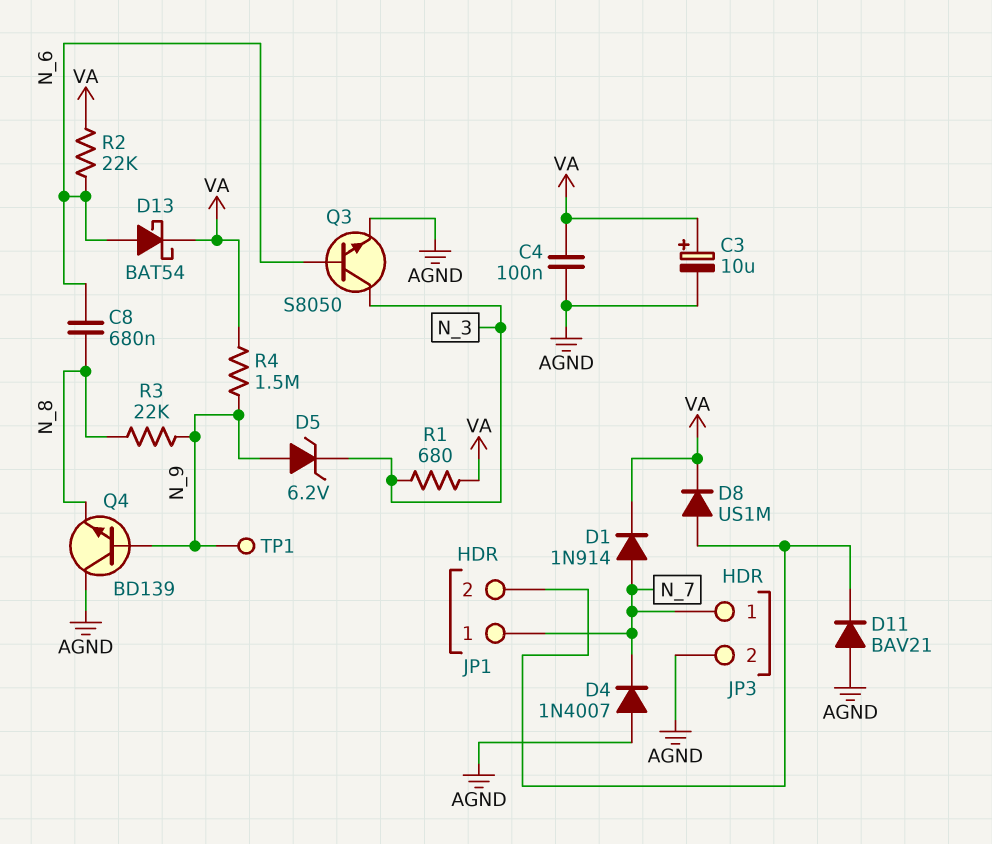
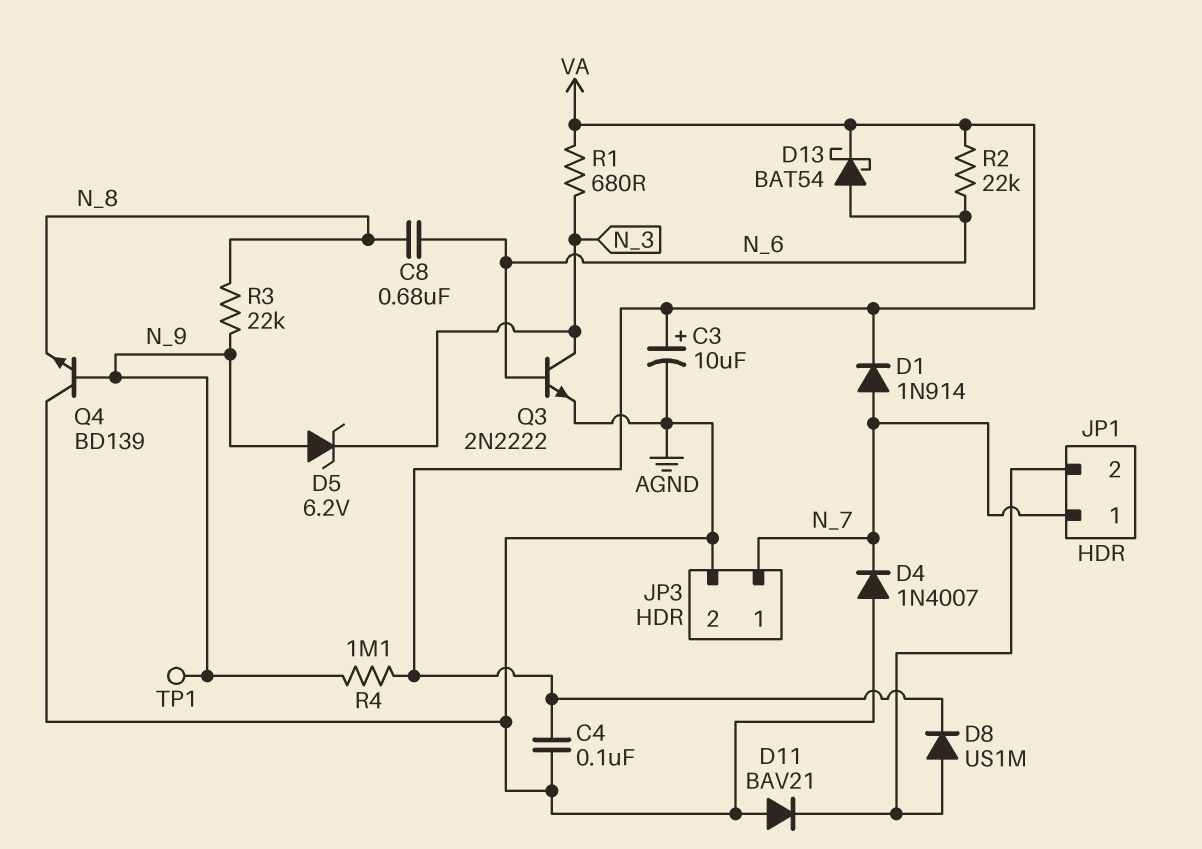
Q3: NPN S8050 (B N_6, C N_3, E AGND) -> NPN 2N2222 (B N_6, C N_3, E AGND)
R4: 1.5M (N_9, VA) -> 1.1M (N_9, VA)

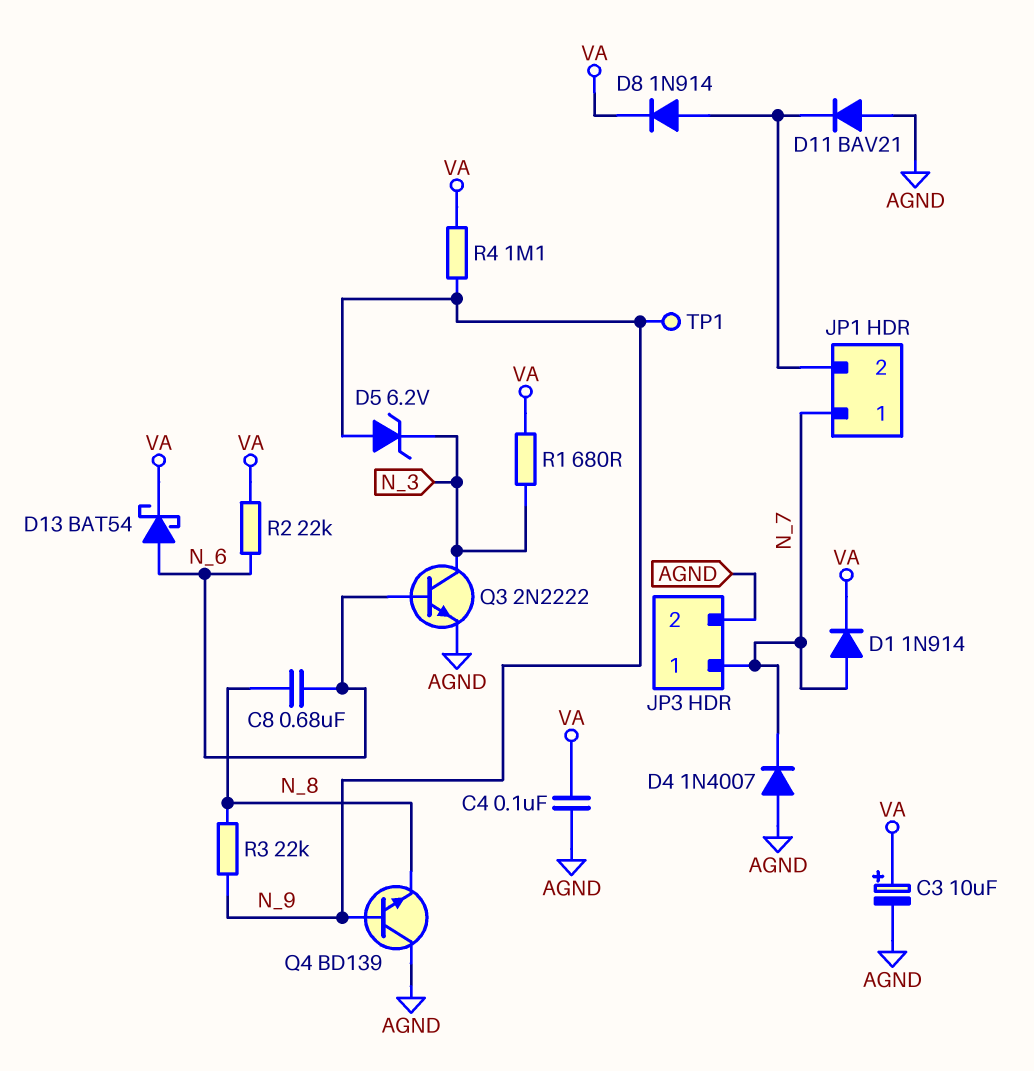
D8: diode US1M (A JP1/2, K VA) -> diode 1N914 (A JP1/2, K VA)

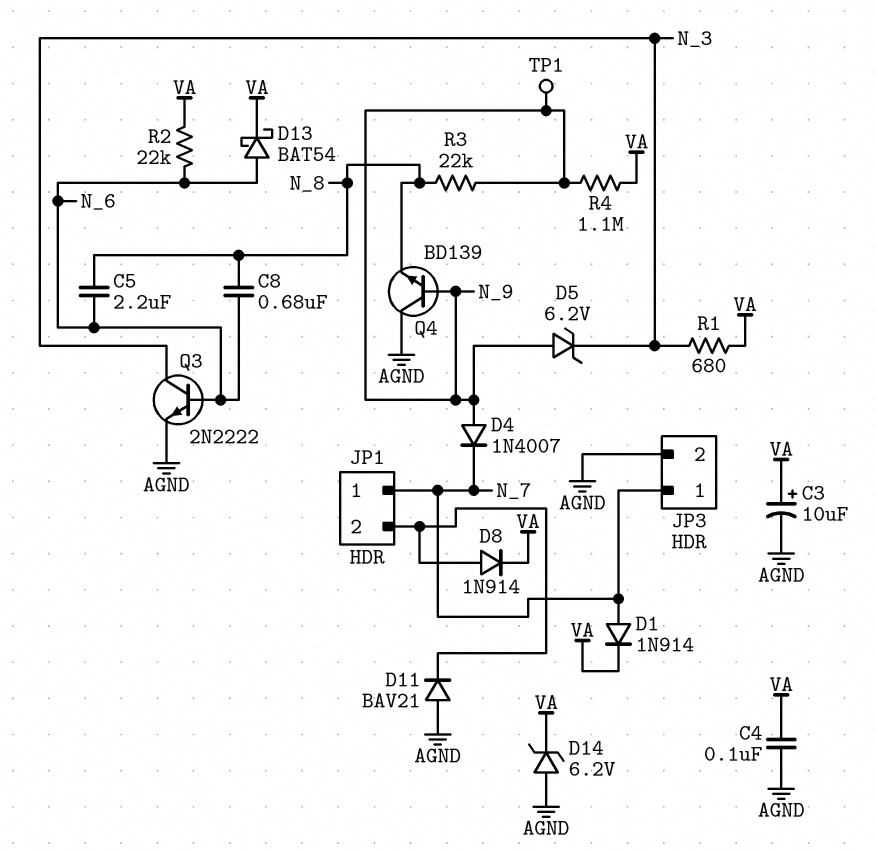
C5: none -> 2.2uF (N_6, N_8)
D4: diode 1N4007 (A AGND, K N_7) -> diode 1N4007 (A N_9, K N_7)
D14: none -> zener 6.2V (A AGND, K VA)

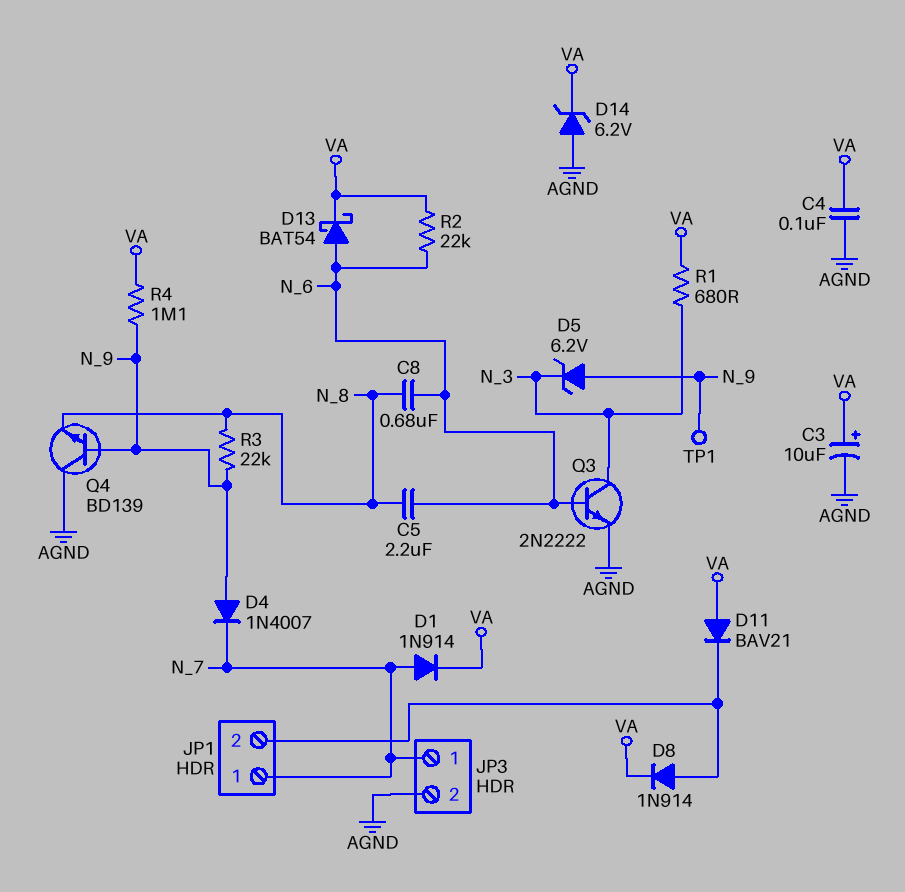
D11: diode BAV21 (A AGND, K JP1/2) -> diode BAV21 (A VA, K JP1/2)

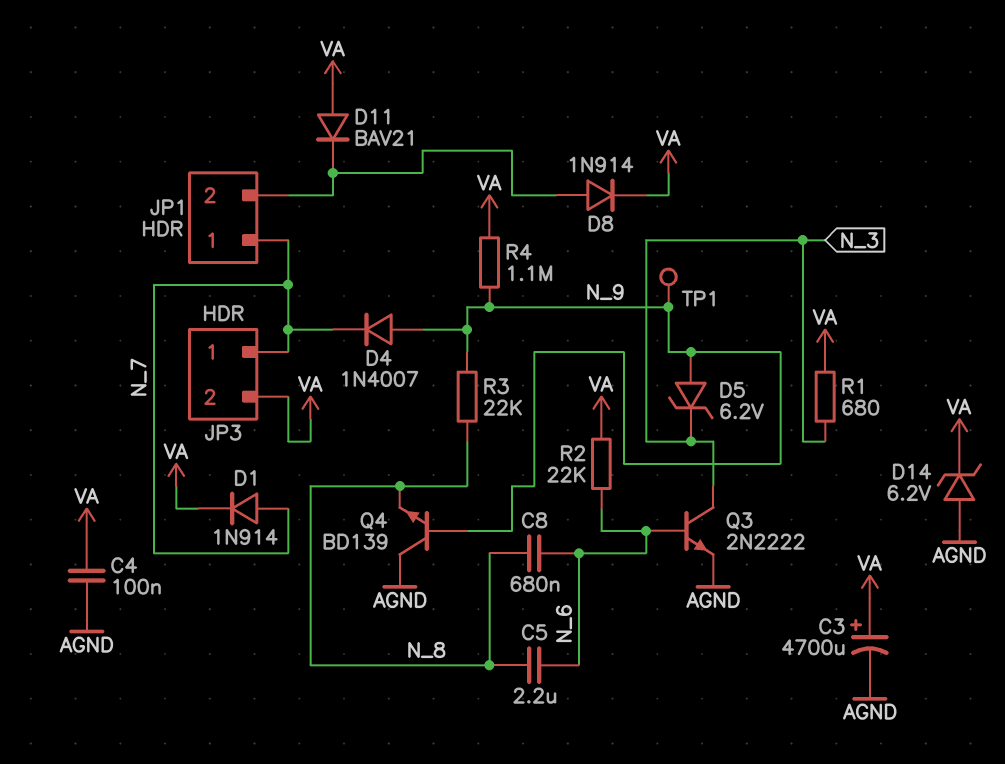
C3: 10uF (plus VA, minus AGND) -> 4700uF (plus VA, minus AGND)
D13: schottky BAT54 (A N_6, K VA) -> none
JP3 pin 2: AGND -> VA

